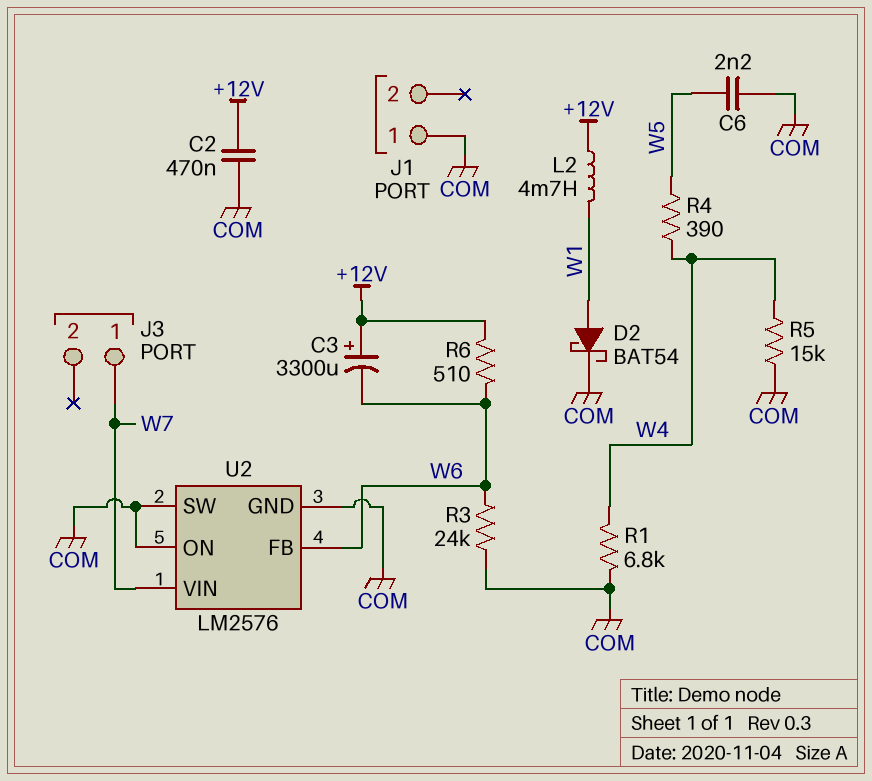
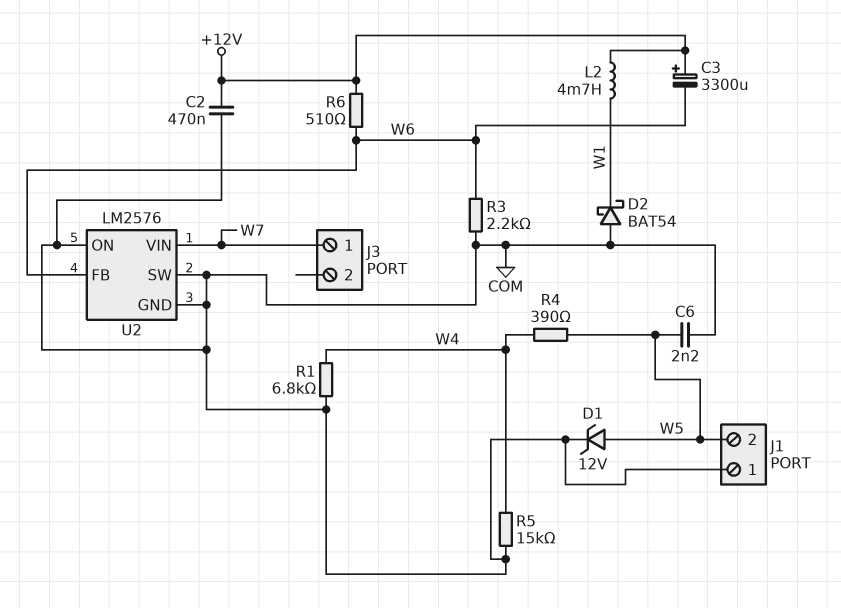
D1: none -> zener 12V (A W5, K COM)
D2: schottky BAT54 (A W1, K COM) -> schottky BAT54 (A COM, K W1)
J1 pin 2: none -> W5
R3: 24k (COM, W6) -> 2.2k (COM, W6)

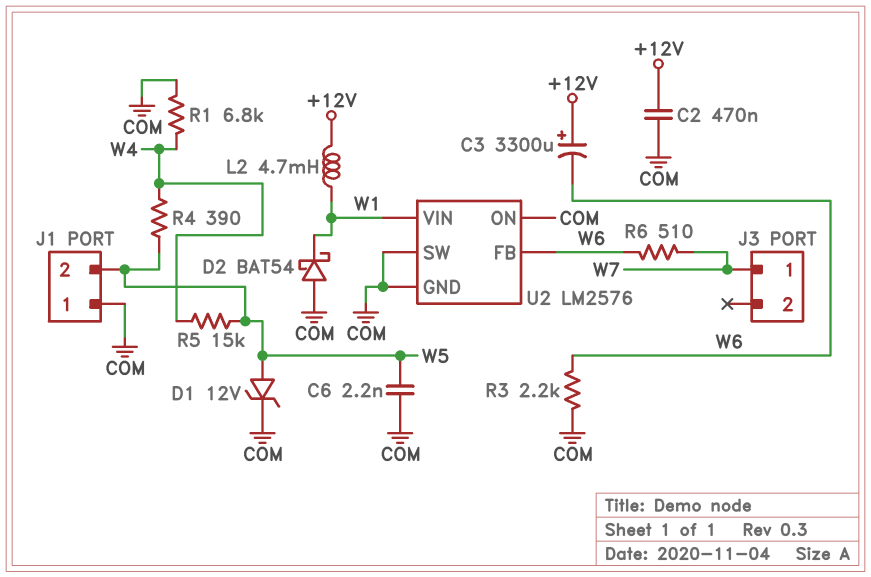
R5: 15k (COM, W4) -> 15k (W4, W5)
R6: 510 (+12V, W6) -> 510 (W6, W7)
U2 pin VIN: W7 -> W1

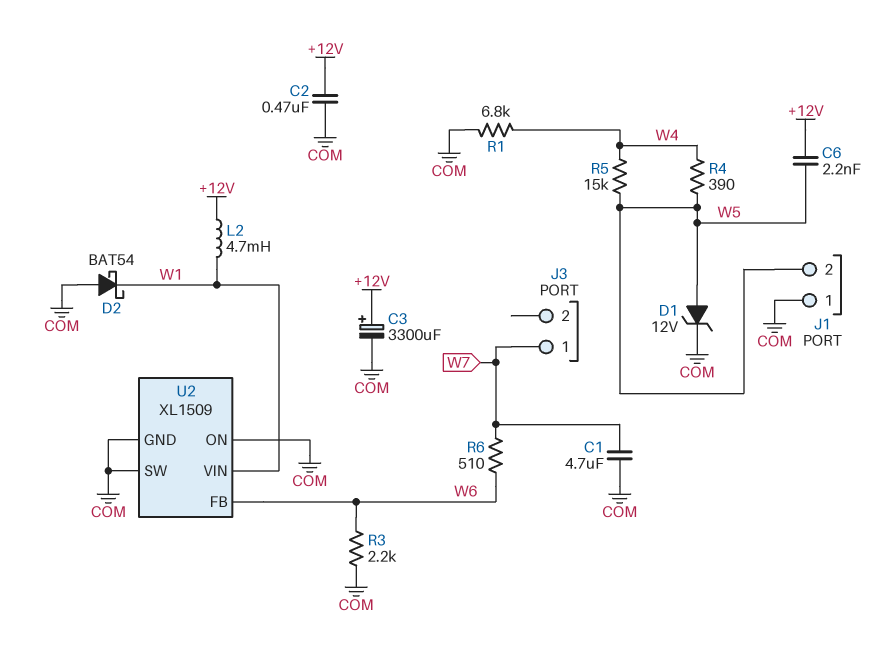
C1: none -> 4.7uF (COM, W7)
C3: 3300uF (plus +12V, minus W6) -> 3300uF (plus +12V, minus COM)
C6: 2.2nF (COM, W5) -> 2.2nF (+12V, W5)
U2: LM2576 -> XL1509

